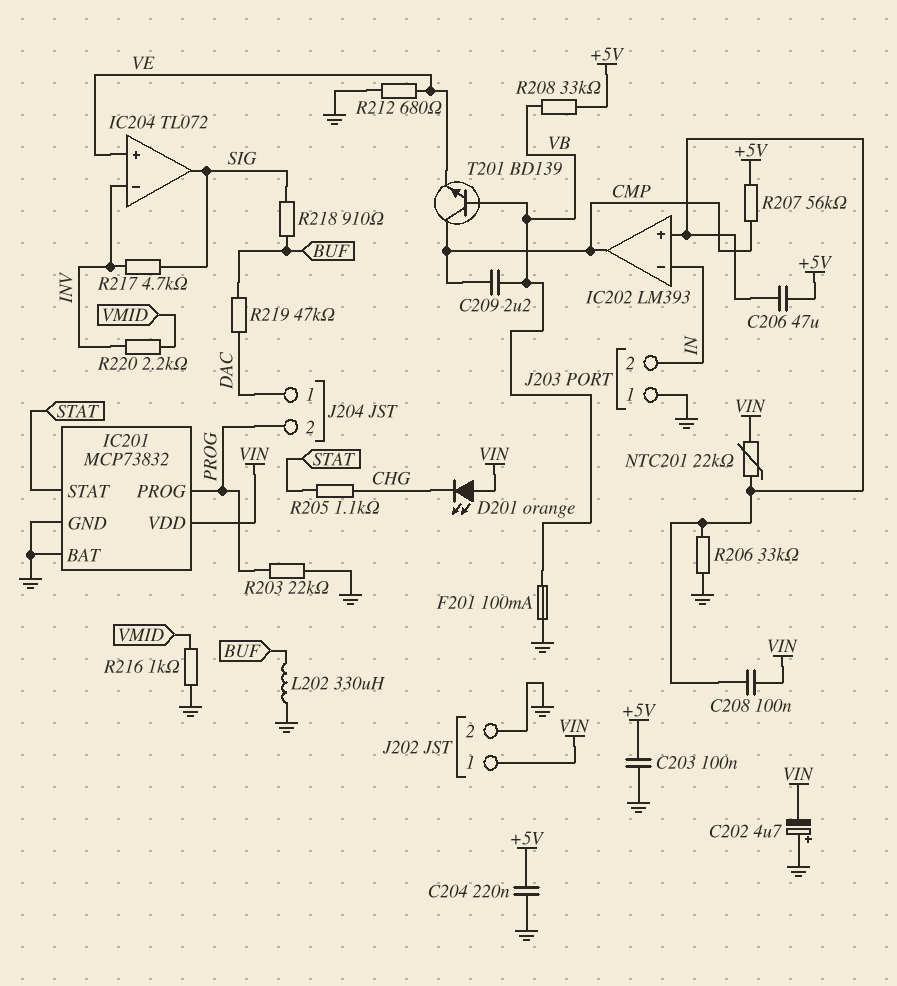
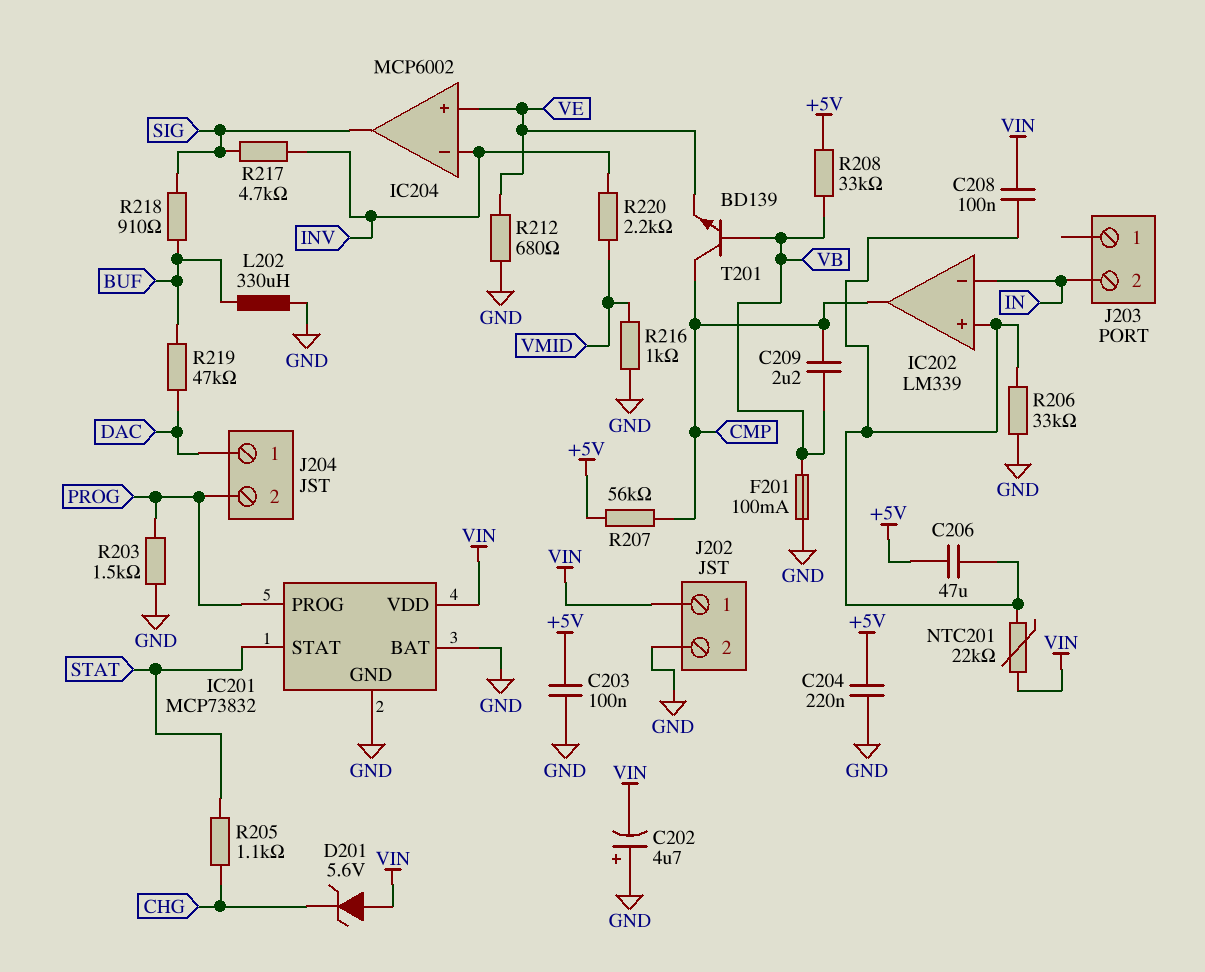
D201: LED orange (A VIN, K CHG) -> zener 5.6V (A VIN, K CHG)
IC202: LM393 -> LM339
IC204: TL072 -> MCP6002
J203 pin 1: GND -> none
R203: 22k (GND, PROG) -> 1.5k (GND, PROG)

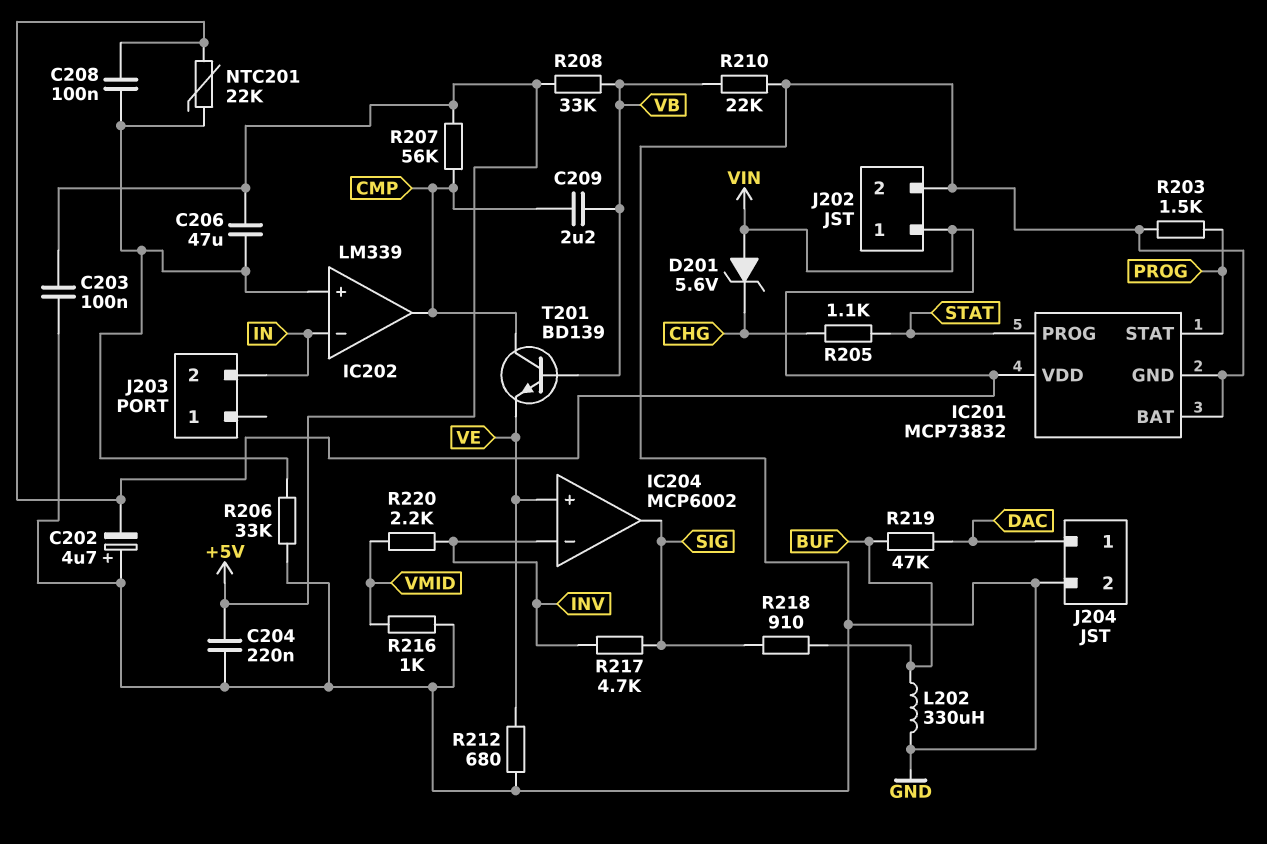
F201: 100mA (GND, VB) -> none
IC201 pin PROG: PROG -> STAT
IC201 pin STAT: STAT -> PROG
J204 pin 2: PROG -> GND
R210: none -> 22k (GND, VB)

